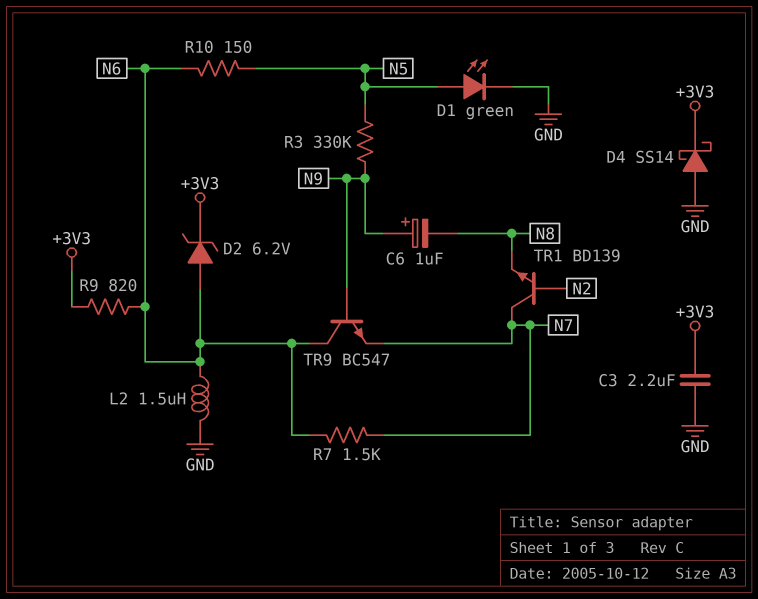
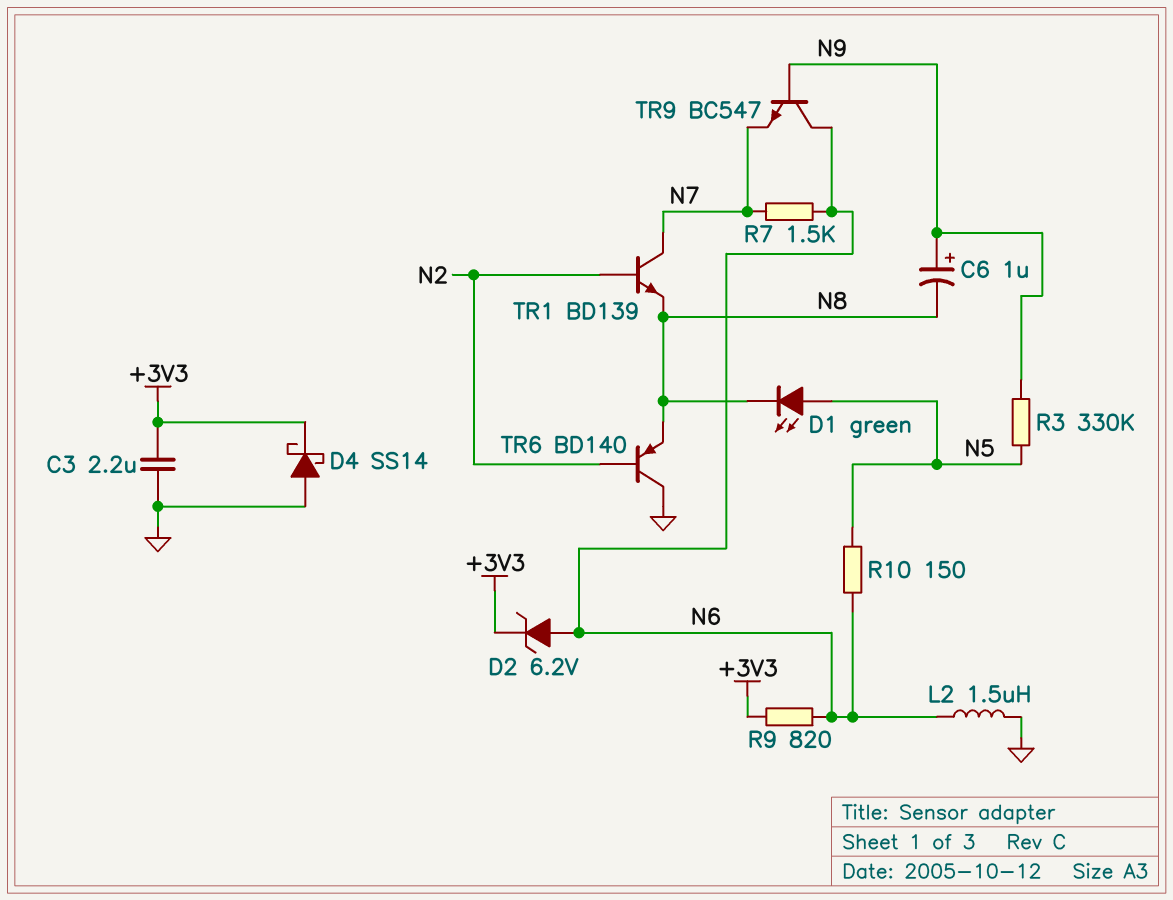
D1: LED green (A N5, K GND) -> LED green (A N5, K N8)
TR6: none -> PNP BD140 (B N2, C GND, E N8)

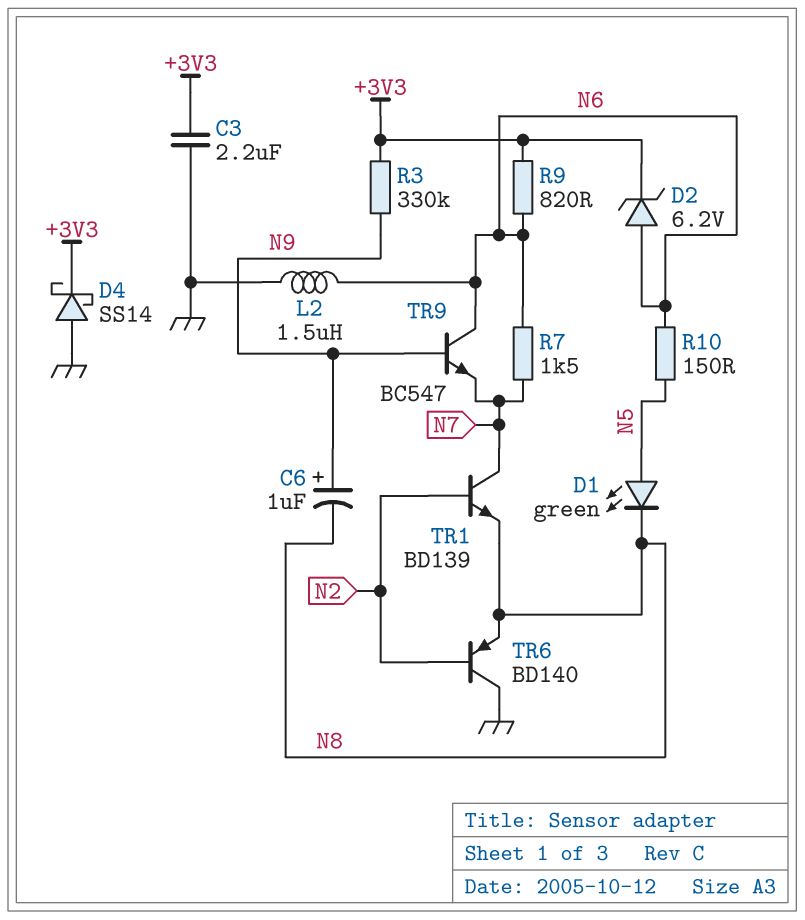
R3: 330k (N5, N9) -> 330k (+3V3, N9)

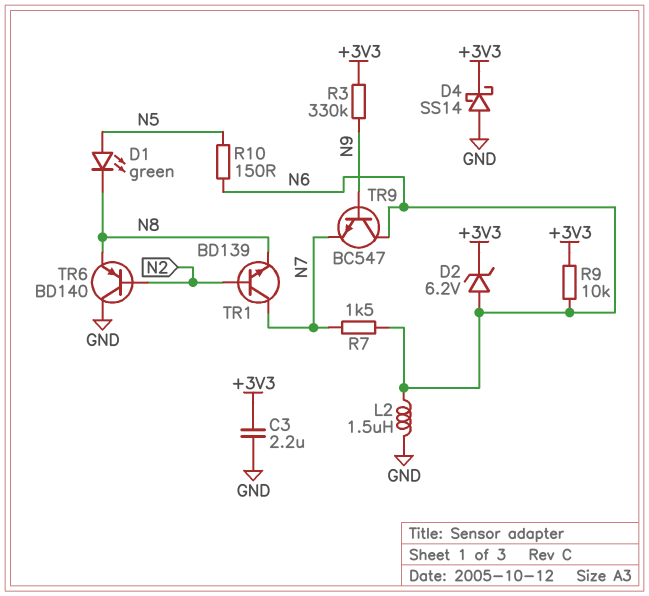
C6: 1uF (plus N9, minus N8) -> none
R9: 820 (+3V3, N6) -> 10k (+3V3, N6)

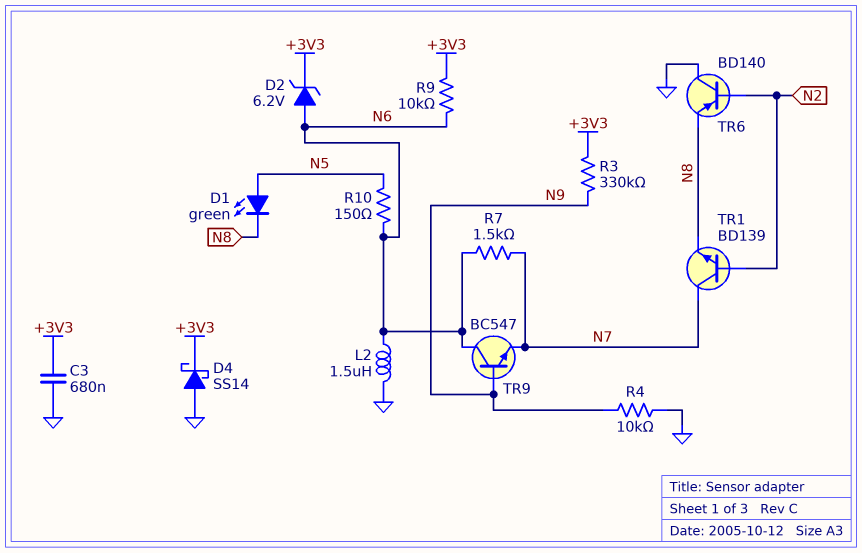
C3: 2.2uF (+3V3, GND) -> 680nF (+3V3, GND)
R4: none -> 10k (GND, N9)

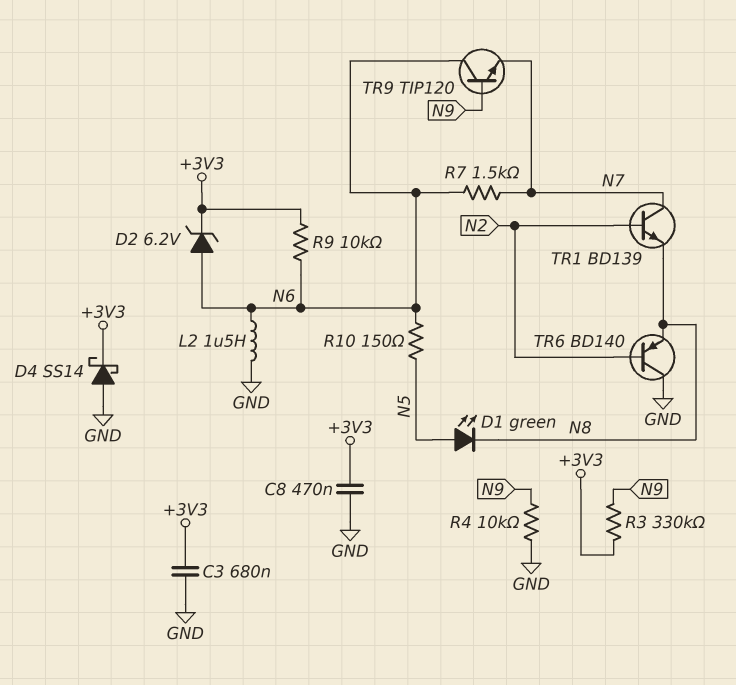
C8: none -> 470nF (+3V3, GND)
TR9: NPN BC547 (B N9, C N6, E N7) -> NPN TIP120 (B N9, C N6, E N7)

